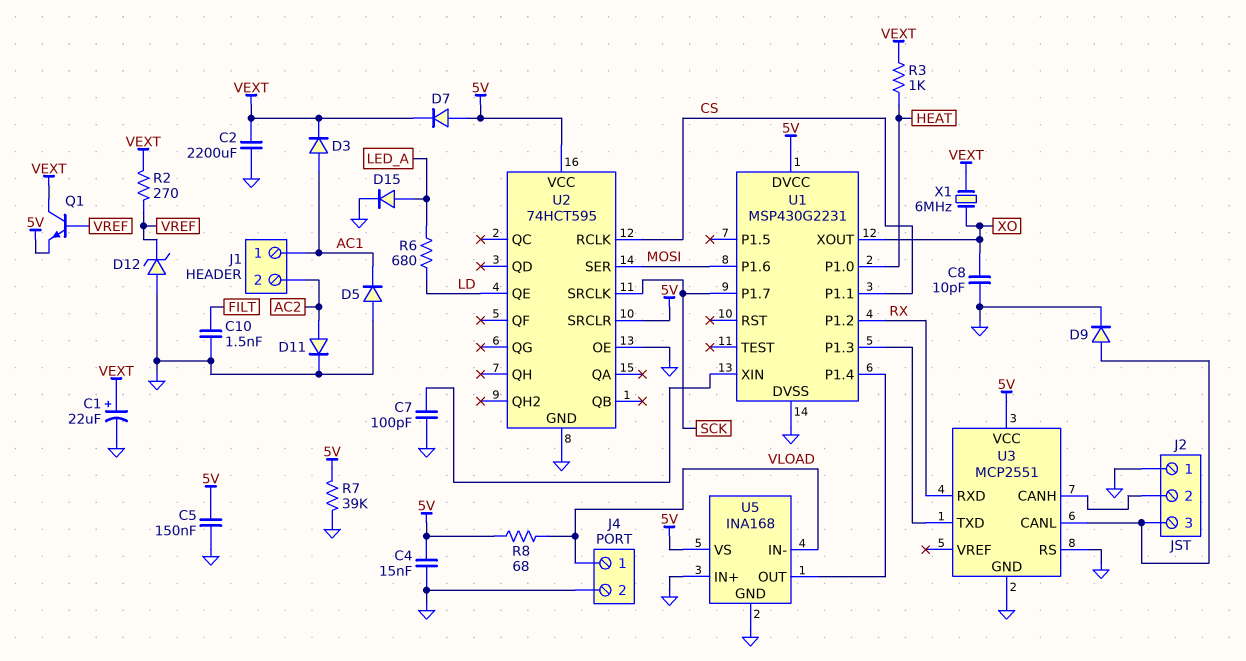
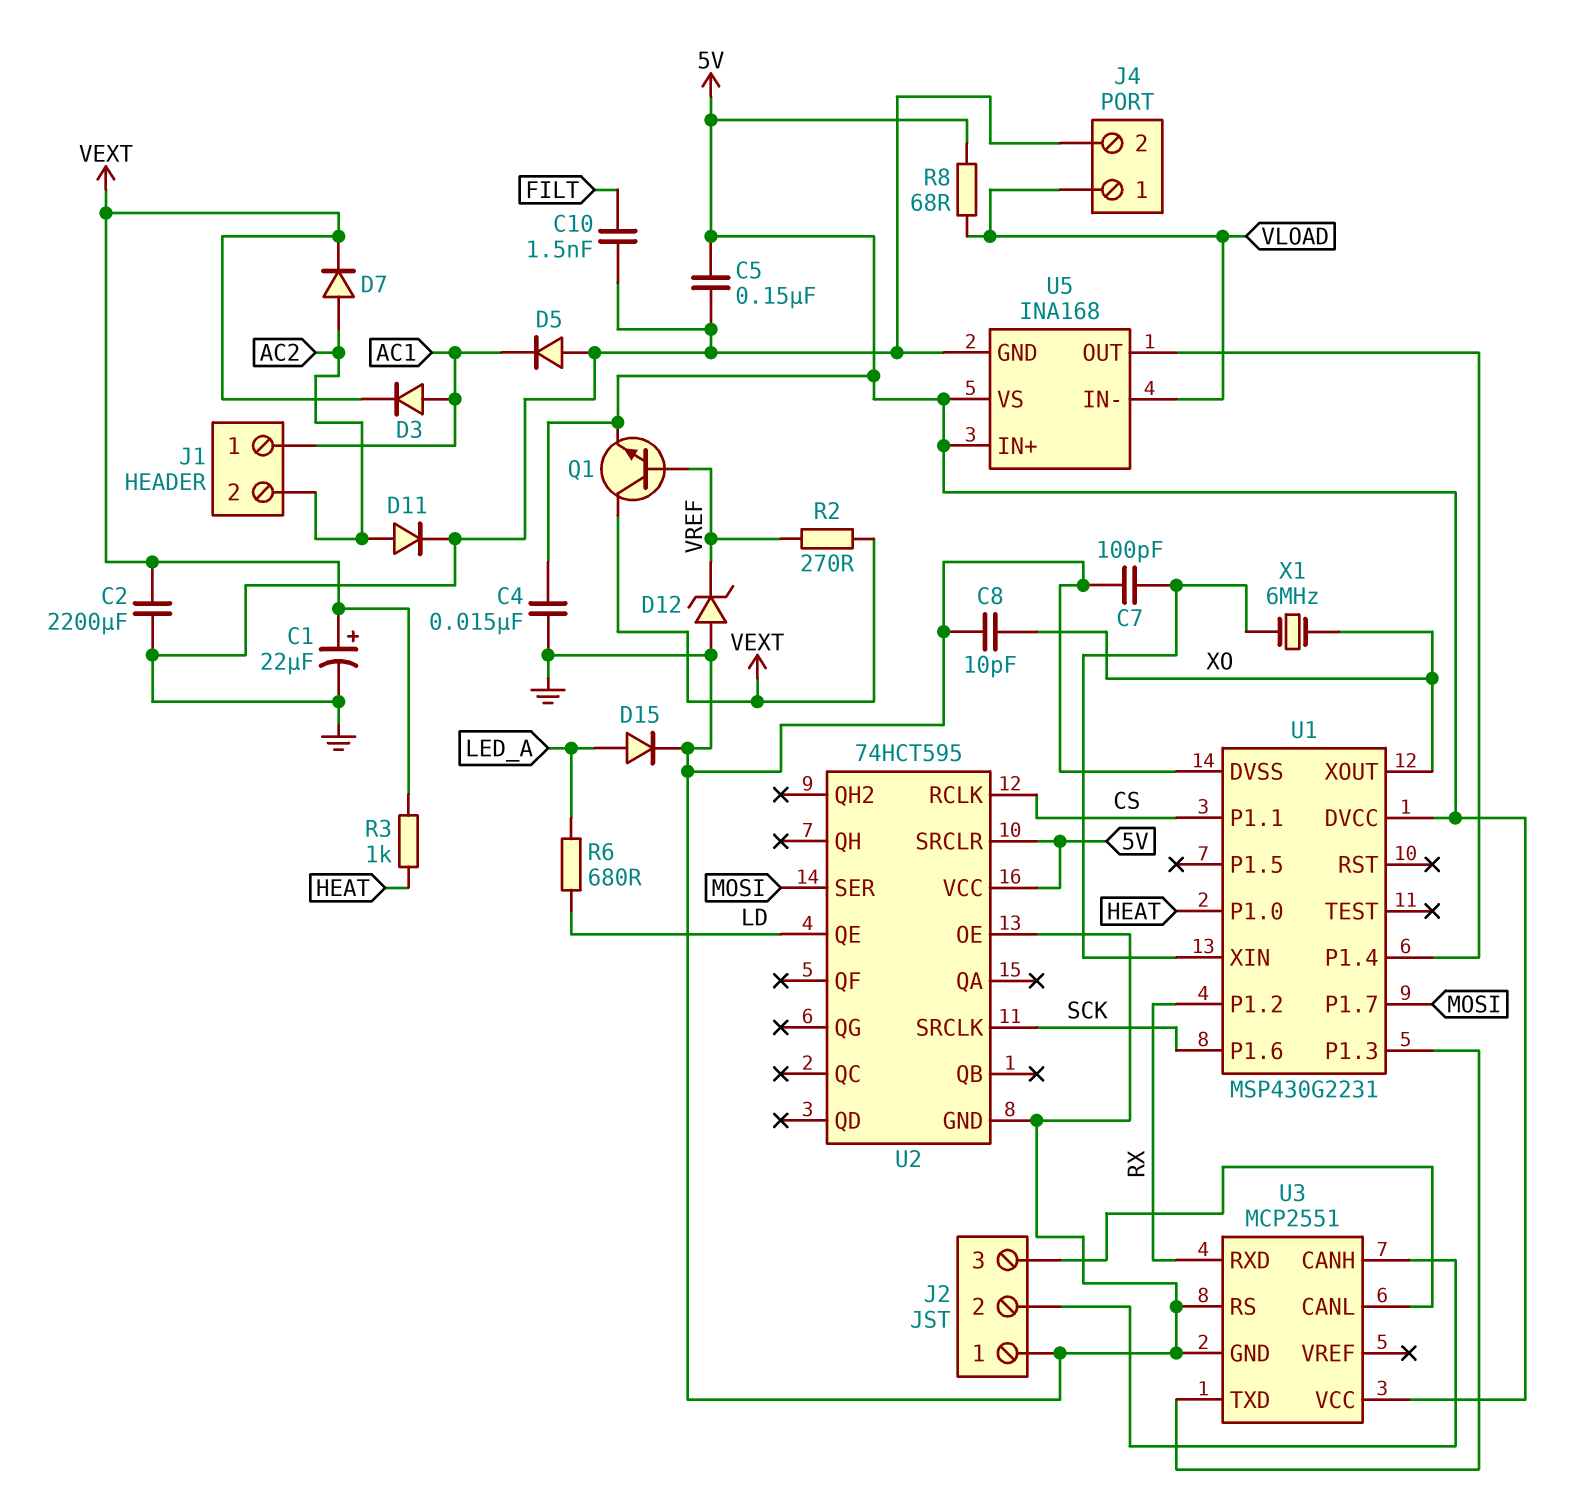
D7: diode (A 5V, K VEXT) -> diode (A AC2, K VEXT)
D9: diode (A J2/3, K GND) -> none
R7: 39k (5V, GND) -> none
U1 pin P1.6: MOSI -> SCK
U1 pin P1.7: SCK -> MOSI
U5 pin IN+: GND -> 5V
X1: 6MHz (VEXT, XO) -> 6MHz (U1/XIN, XO)

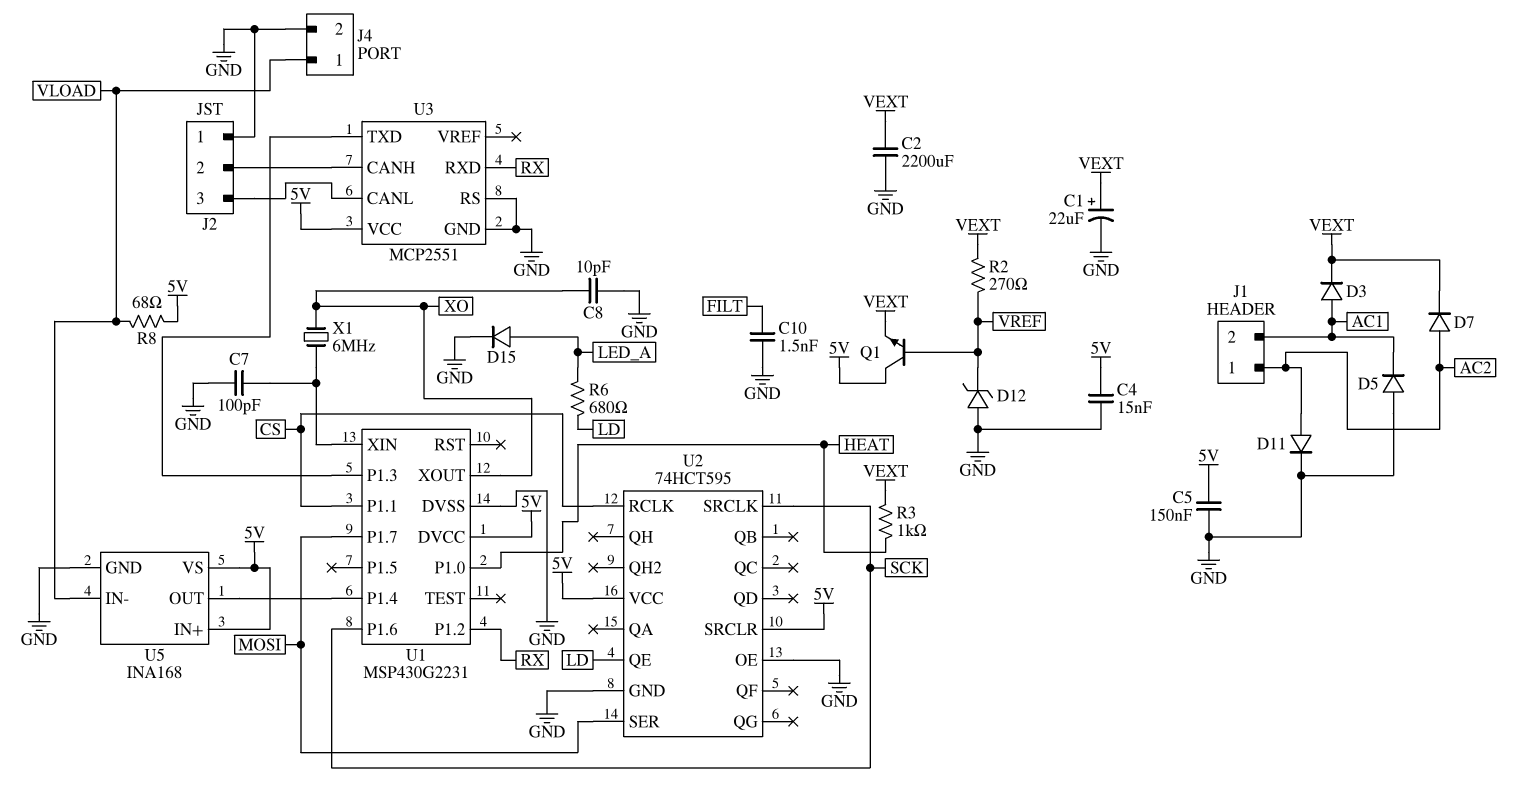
J1 pin 1: AC1 -> AC2
J1 pin 2: AC2 -> AC1
Q1: NPN (B VREF, C VEXT, E 5V) -> NPN (B VREF, C 5V, E VEXT)

